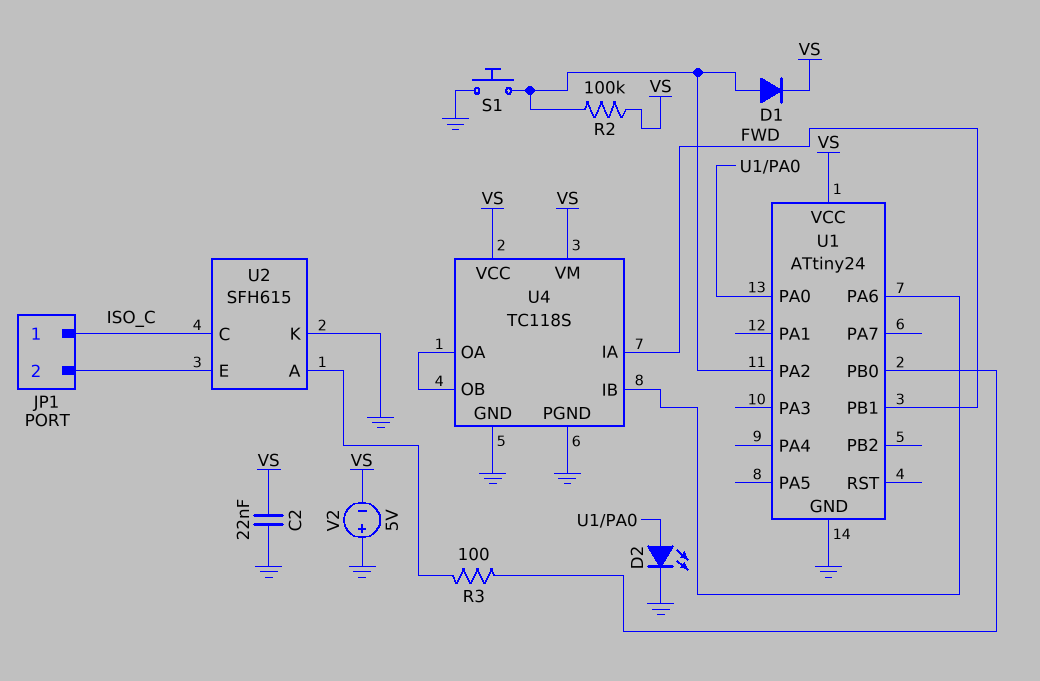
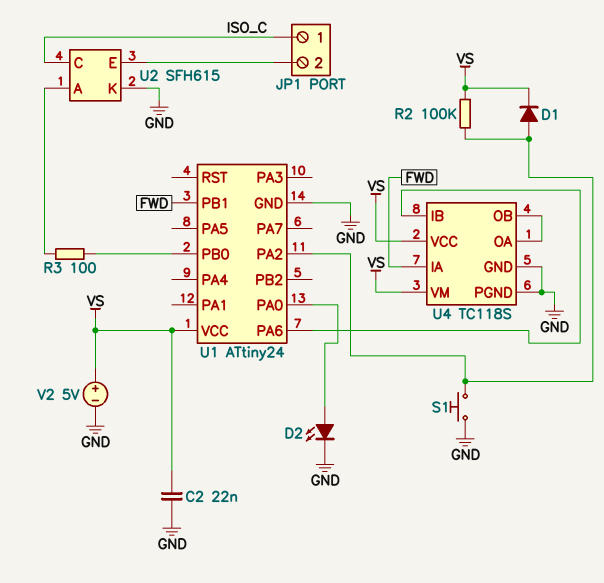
V2: 5V (plus GND, minus VS) -> 5V (plus VS, minus GND)

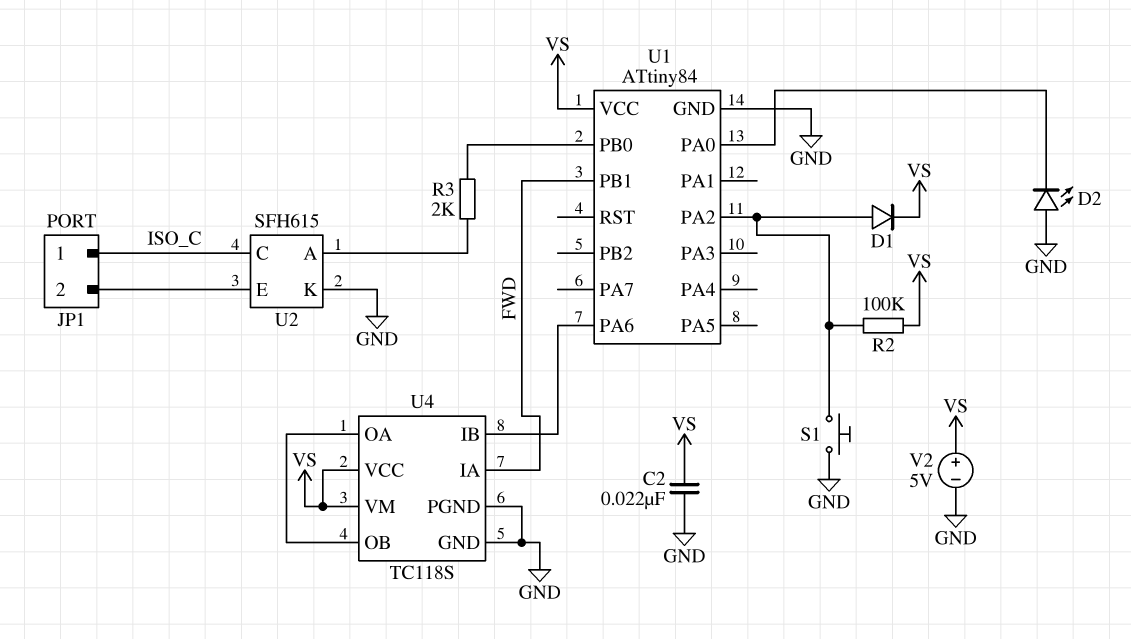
D2: LED (A U1/PA0, K GND) -> LED (A GND, K U1/PA0)
R3: 100 (U1/PB0, U2/A) -> 2k (U1/PB0, U2/A)
U1: ATtiny24 -> ATtiny84

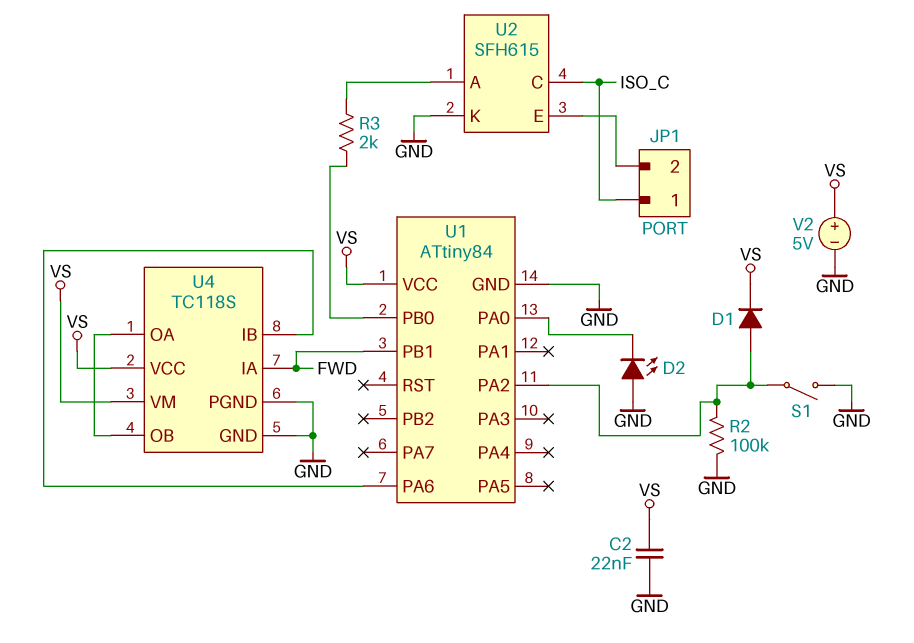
R2: 100k (U1/PA2, VS) -> 100k (GND, U1/PA2)
S1: button (GND, U1/PA2) -> switch (GND, U1/PA2)

